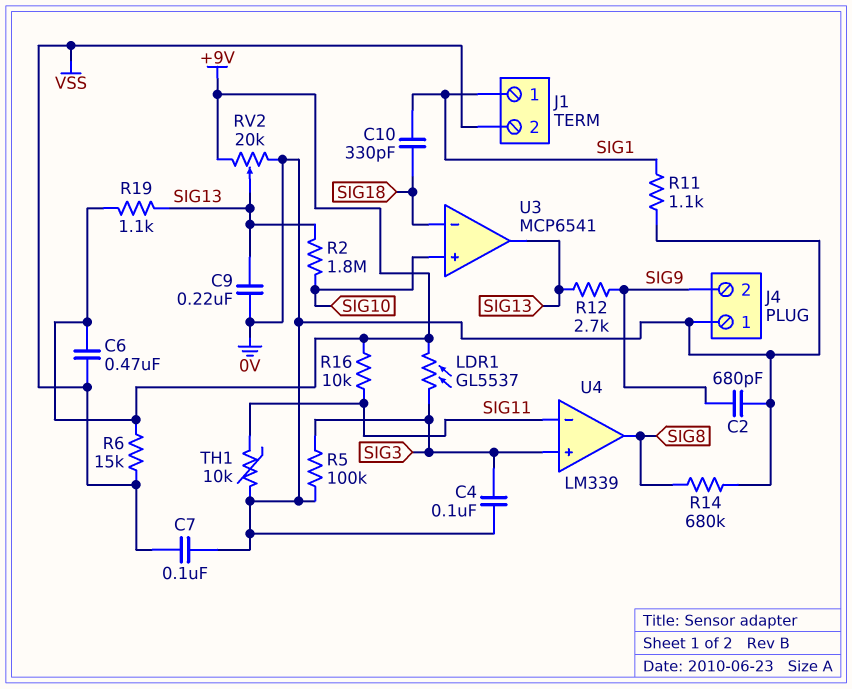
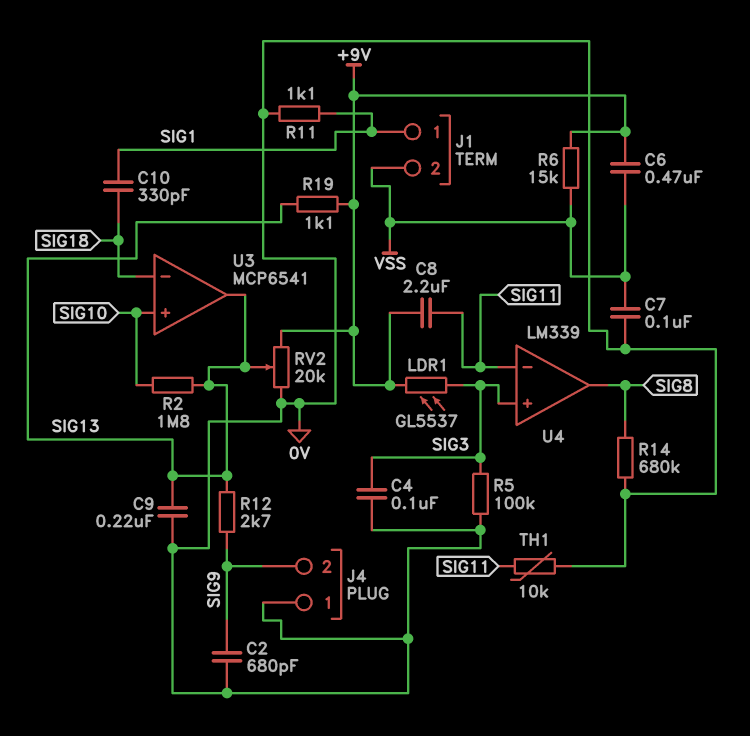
C8: none -> 2.2uF (+9V, SIG11)
R16: 10k (+9V, SIG11) -> none

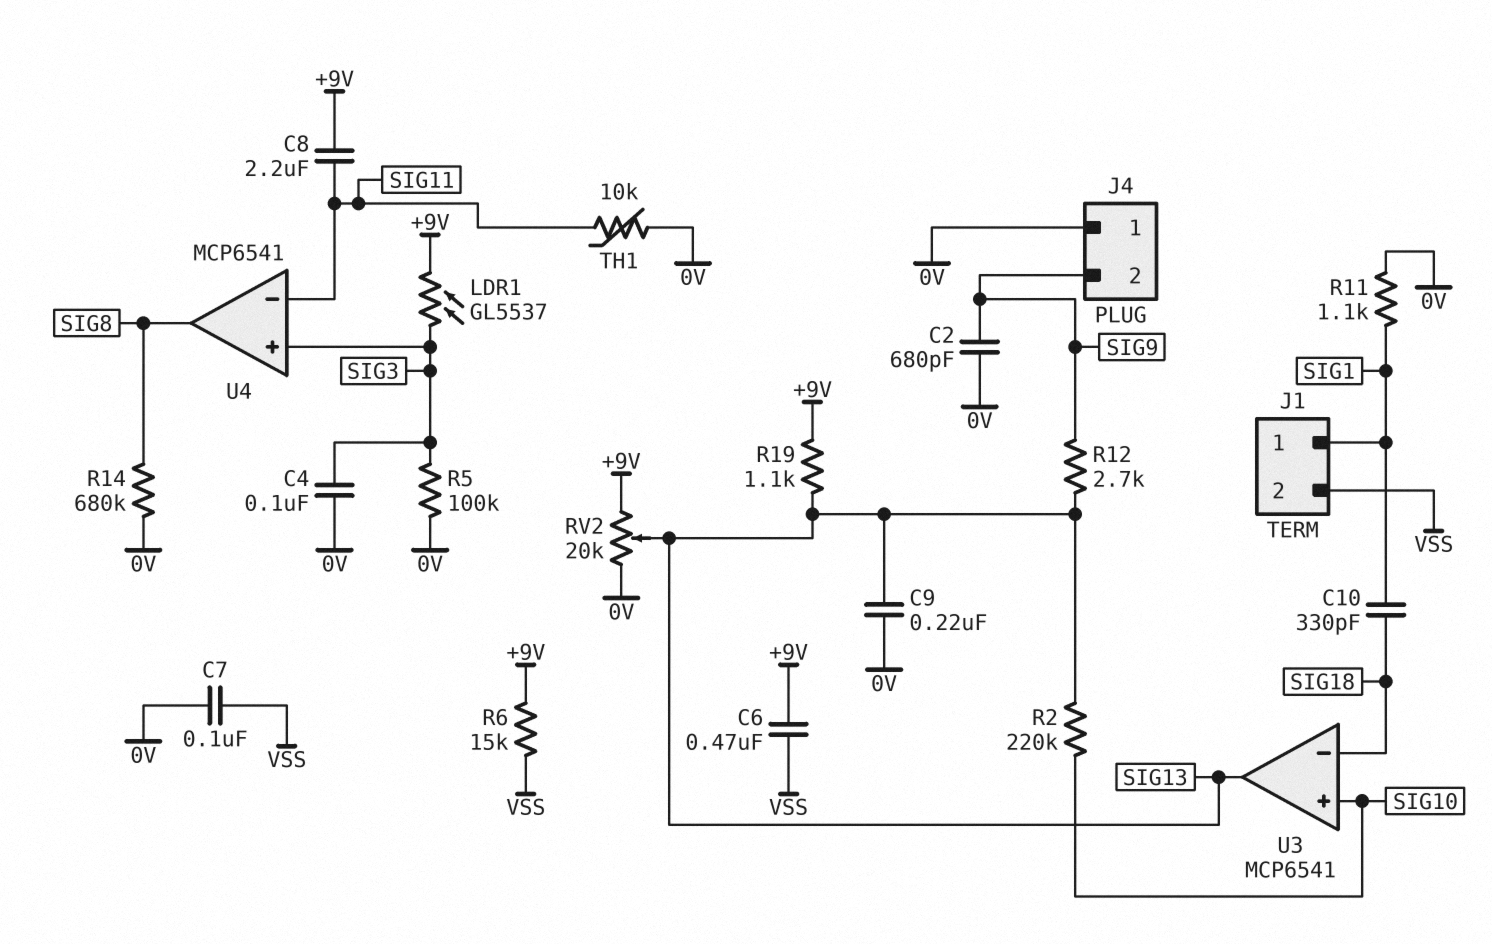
R2: 1.8M (SIG10, SIG13) -> 220k (SIG10, SIG13)
U4: LM339 -> MCP6541

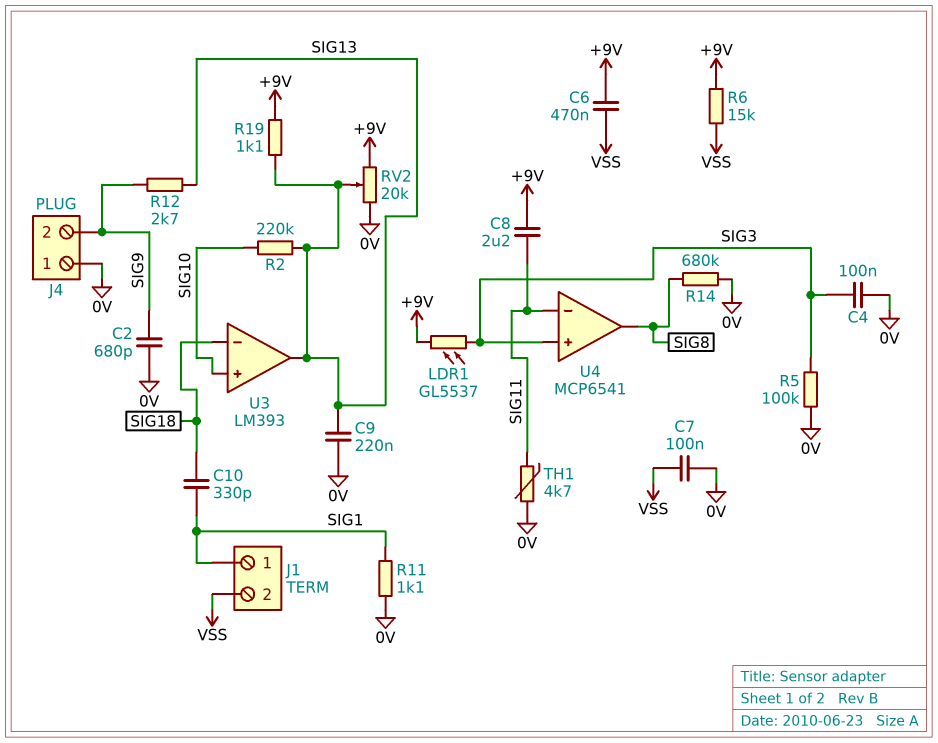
TH1: 10k (0V, SIG11) -> 4.7k (0V, SIG11)
U3: MCP6541 -> LM393

